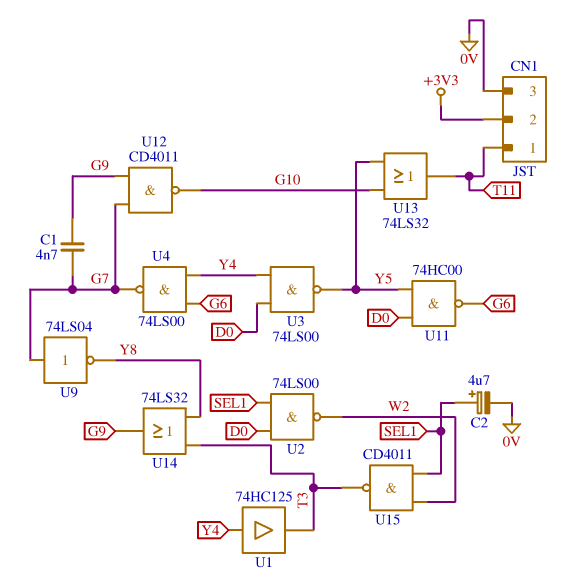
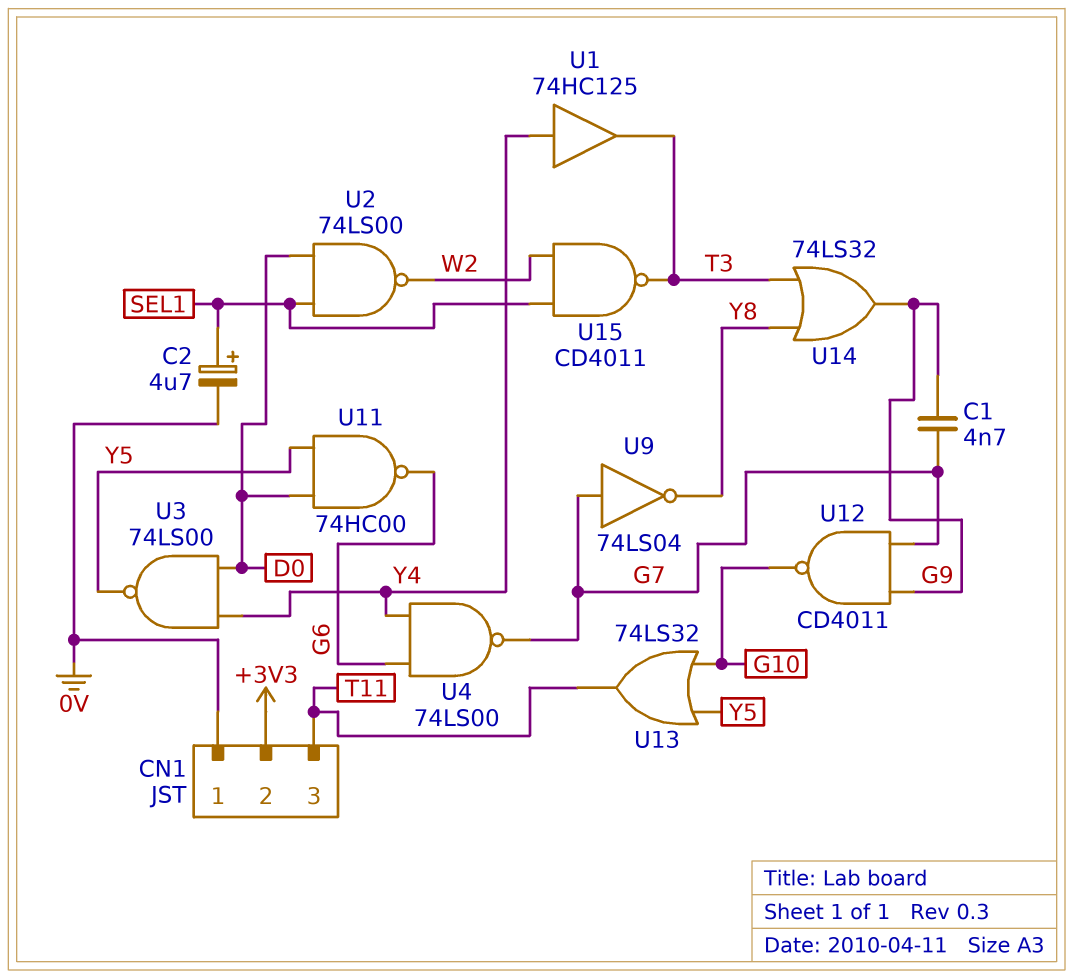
CN1 pin 1: T11 -> 0V
CN1 pin 3: 0V -> T11

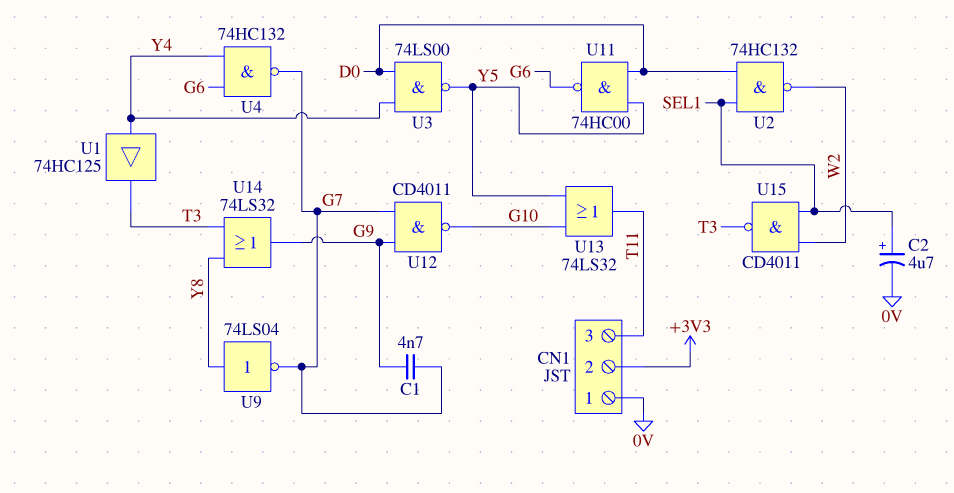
U2: NAND 74LS00 (in D0, in SEL1, out W2) -> NAND 74HC132 (in D0, in SEL1, out W2)
U4: NAND 74LS00 (in G6, in Y4, out G7) -> NAND 74HC132 (in G6, in Y4, out G7)
U9: NOT 74LS04 (in G7, out Y8) -> NOT 74LS04 (in Y8, out G7)

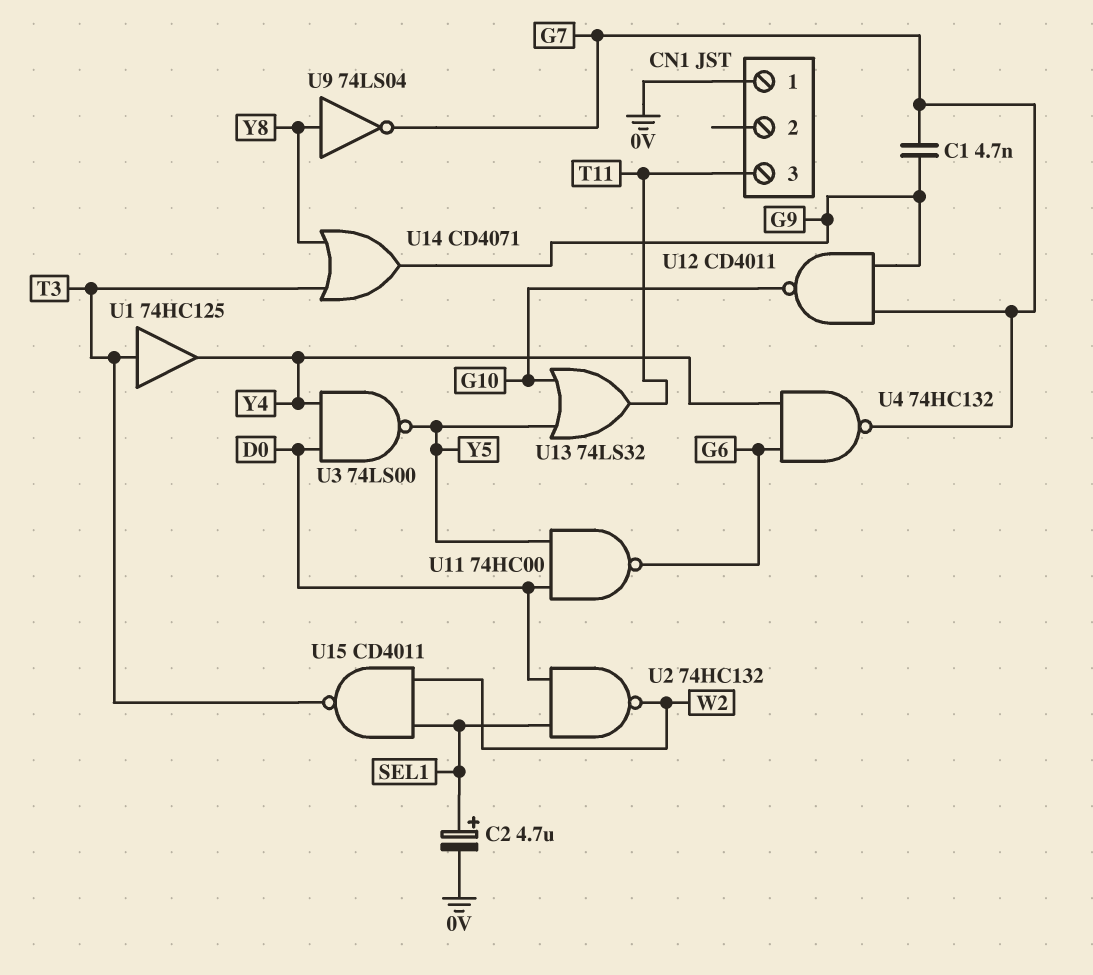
CN1 pin 2: +3V3 -> none
U1: buffer 74HC125 (in Y4, out T3) -> buffer 74HC125 (in T3, out Y4)
U14: OR 74LS32 (in T3, in Y8, out G9) -> OR CD4071 (in T3, in Y8, out G9)

